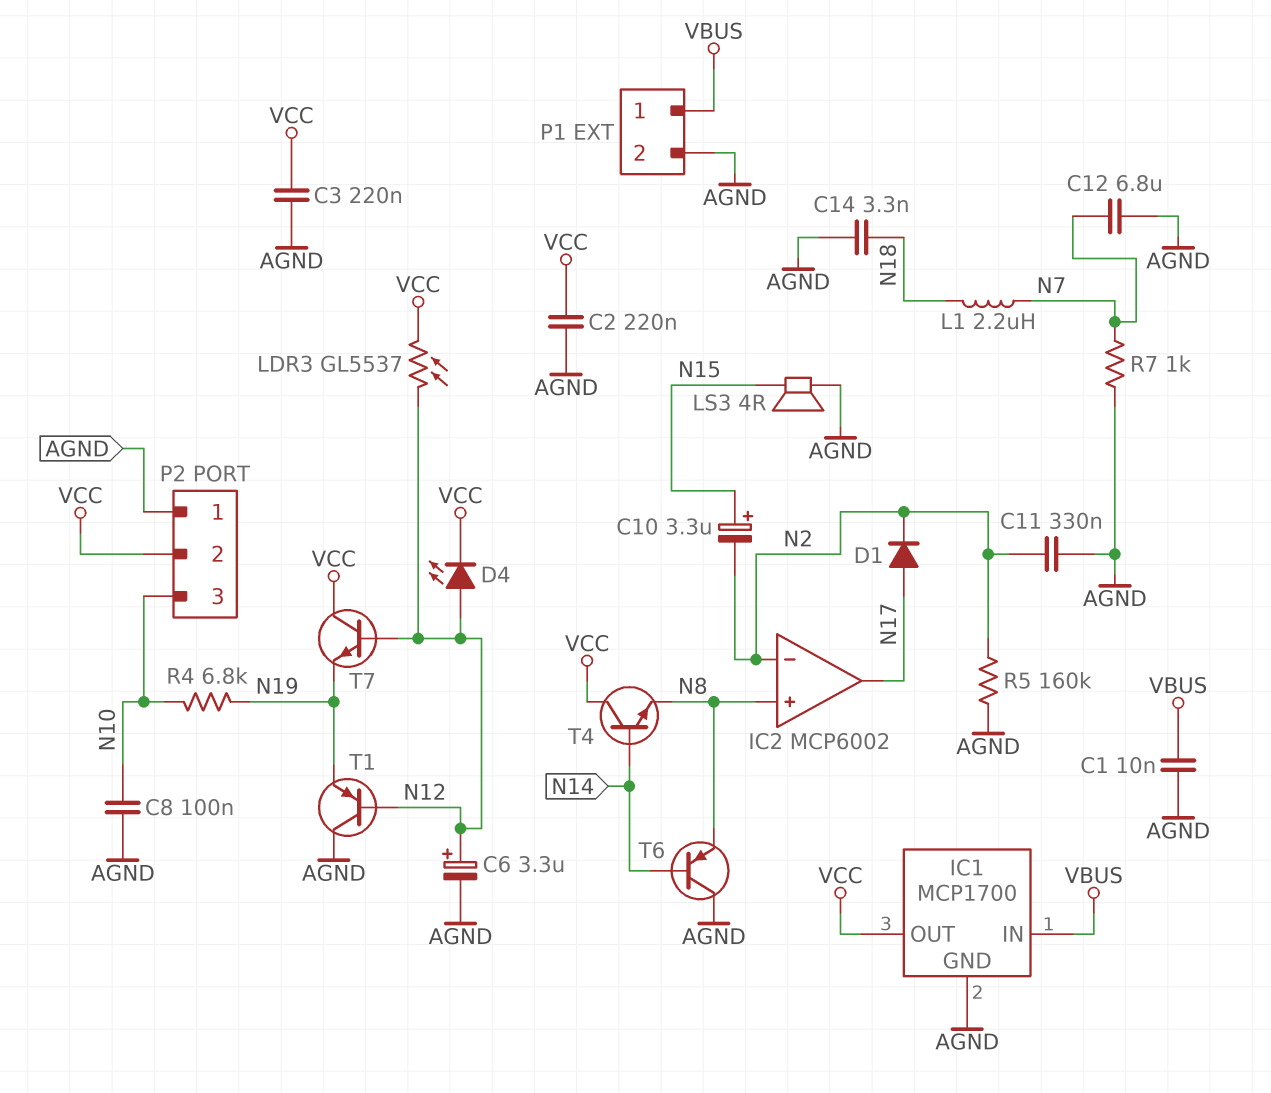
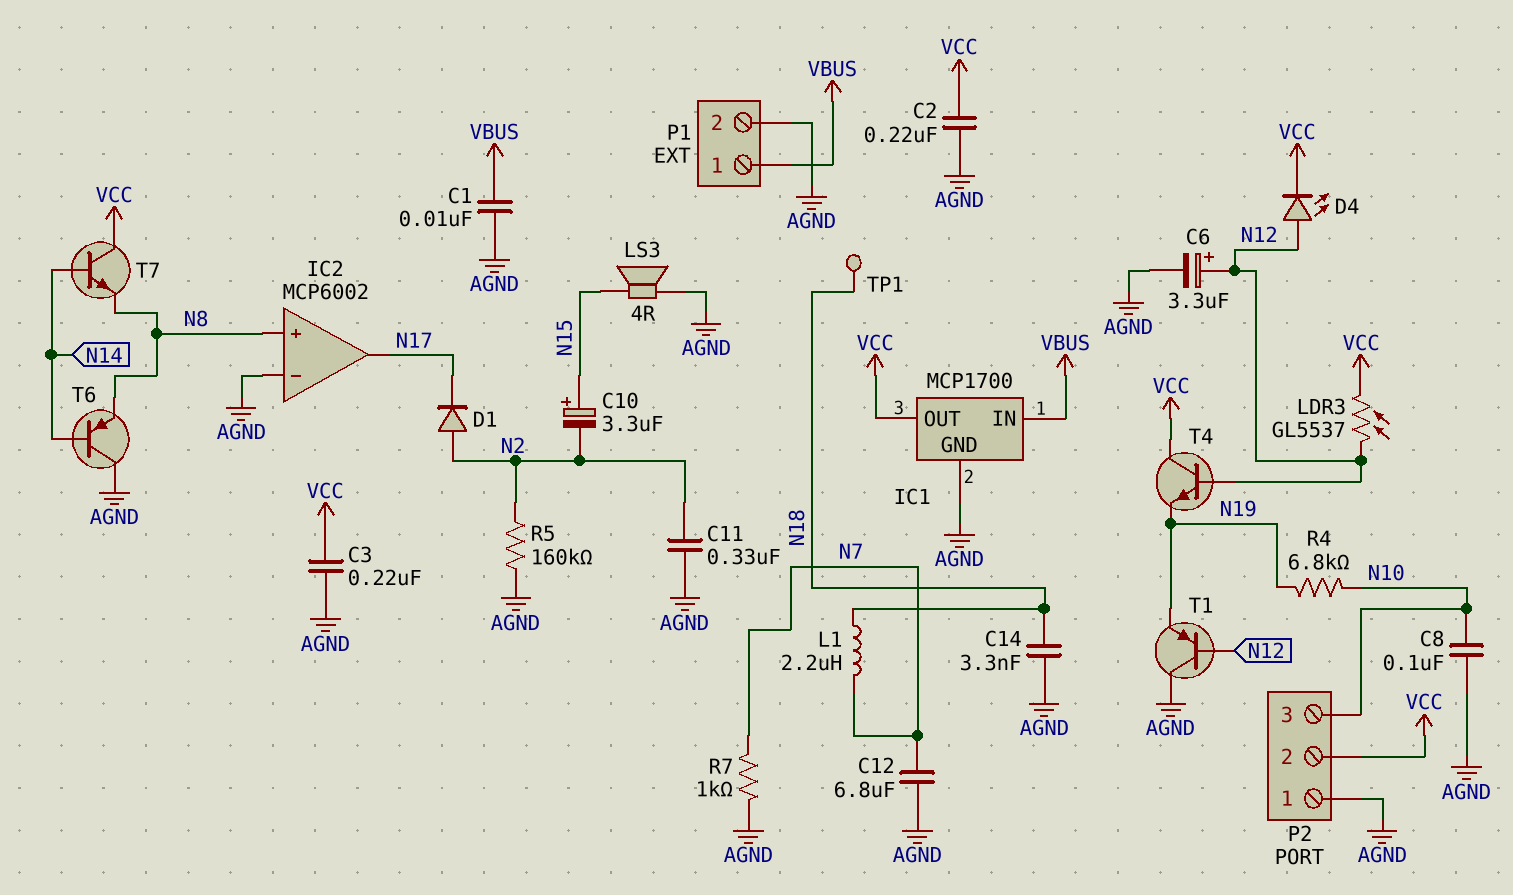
D1: diode (A N17, K N2) -> diode (A N2, K N17)
IC2 pin in-: N2 -> AGND
T4: NPN (B N14, C VCC, E N8) -> NPN (B N12, C VCC, E N19)
T7: NPN (B N12, C VCC, E N19) -> NPN (B N14, C VCC, E N8)
TP1: none -> test point (N18)

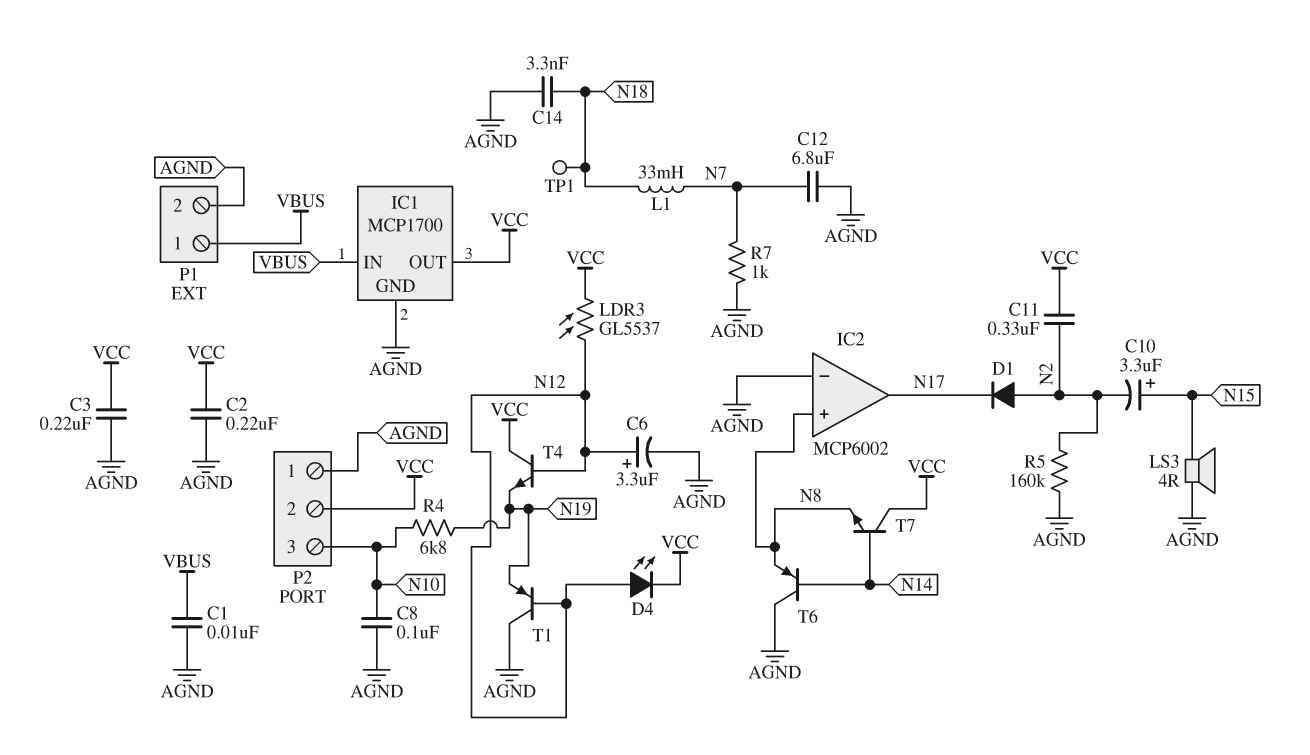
C11: 330nF (AGND, N2) -> 330nF (N2, VCC)
L1: 2.2uH (N7, N18) -> 33mH (N7, N18)

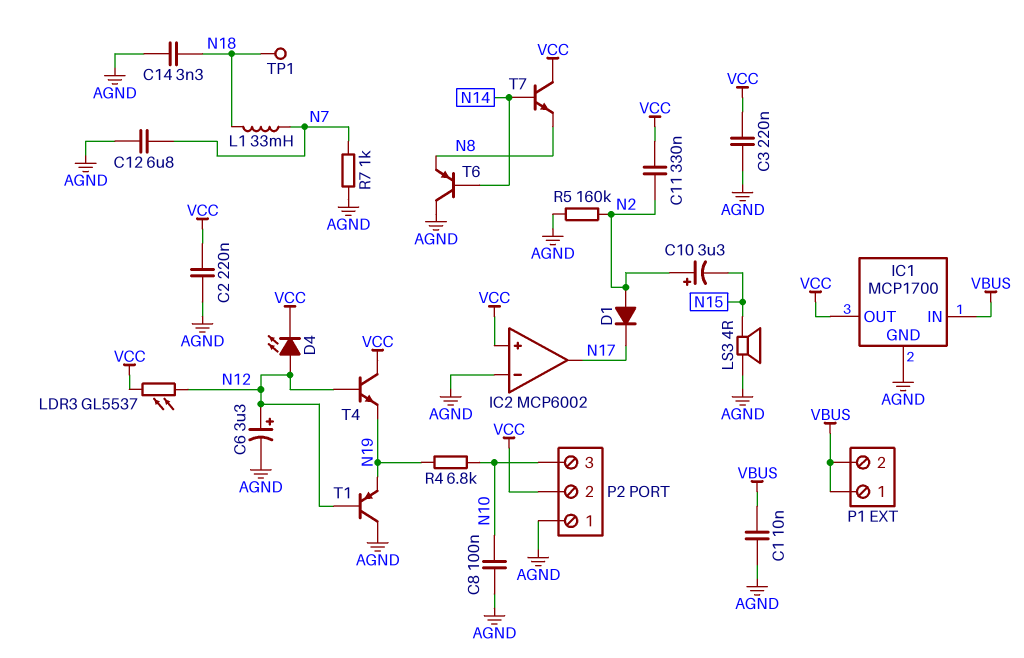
C10: 3.3uF (plus N15, minus N2) -> 3.3uF (plus N2, minus N15)
IC2 pin in+: N8 -> VCC
P1 pin 2: AGND -> VBUS

